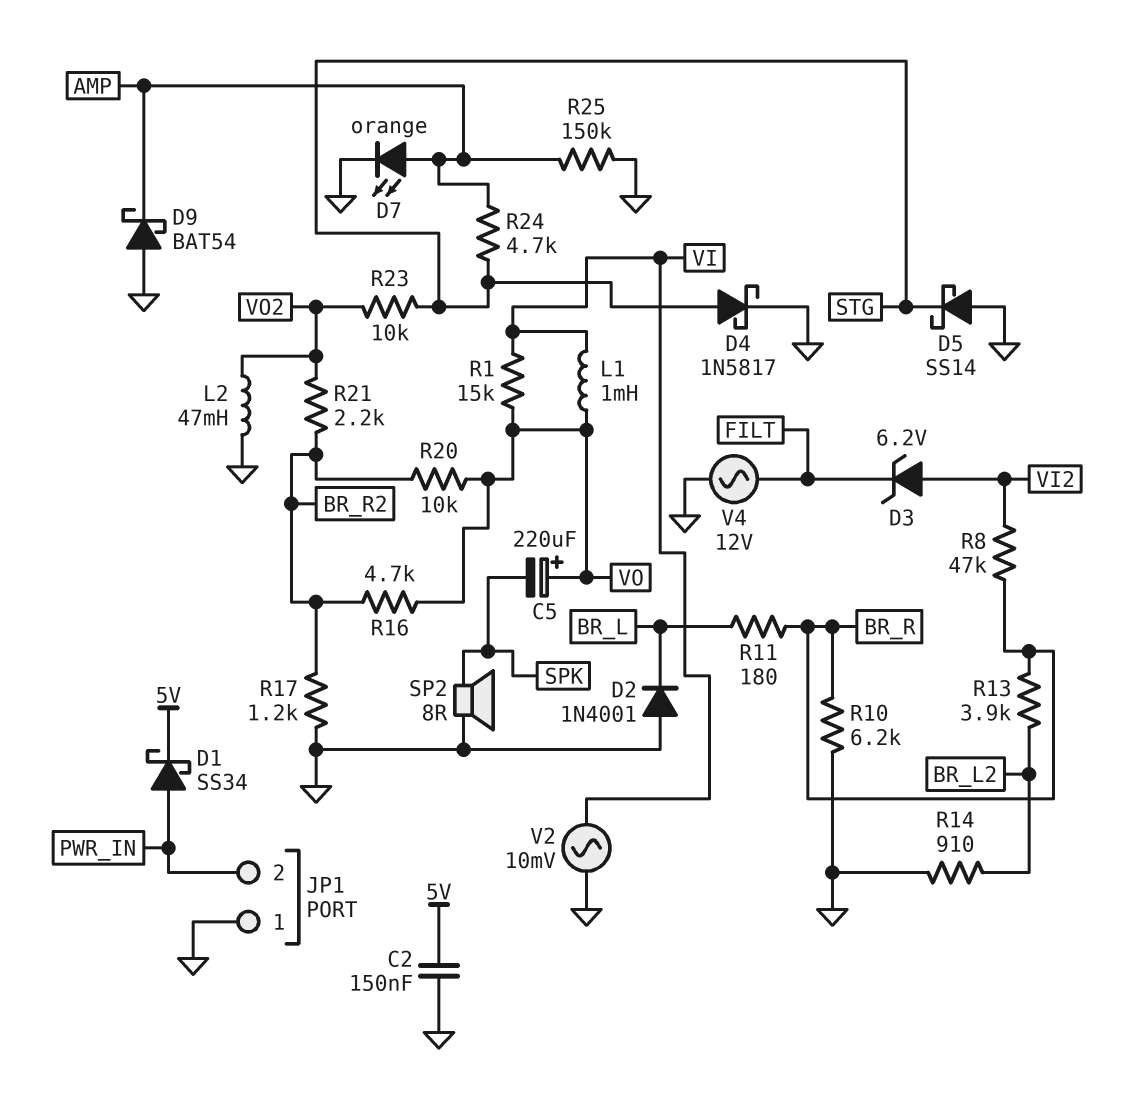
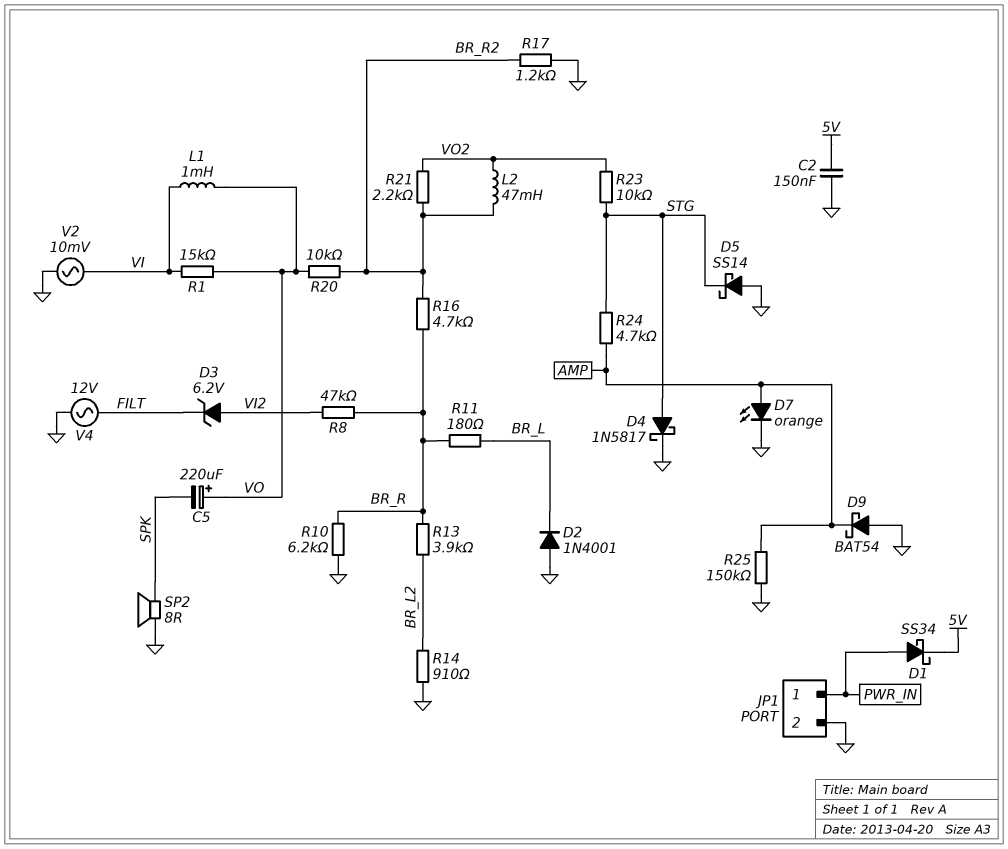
JP1 pin 1: GND -> PWR_IN
JP1 pin 2: PWR_IN -> GND
L2: 47mH (GND, VO2) -> 47mH (BR_R2, VO2)
R16: 4.7k (BR_R2, VO) -> 4.7k (BR_R, BR_R2)

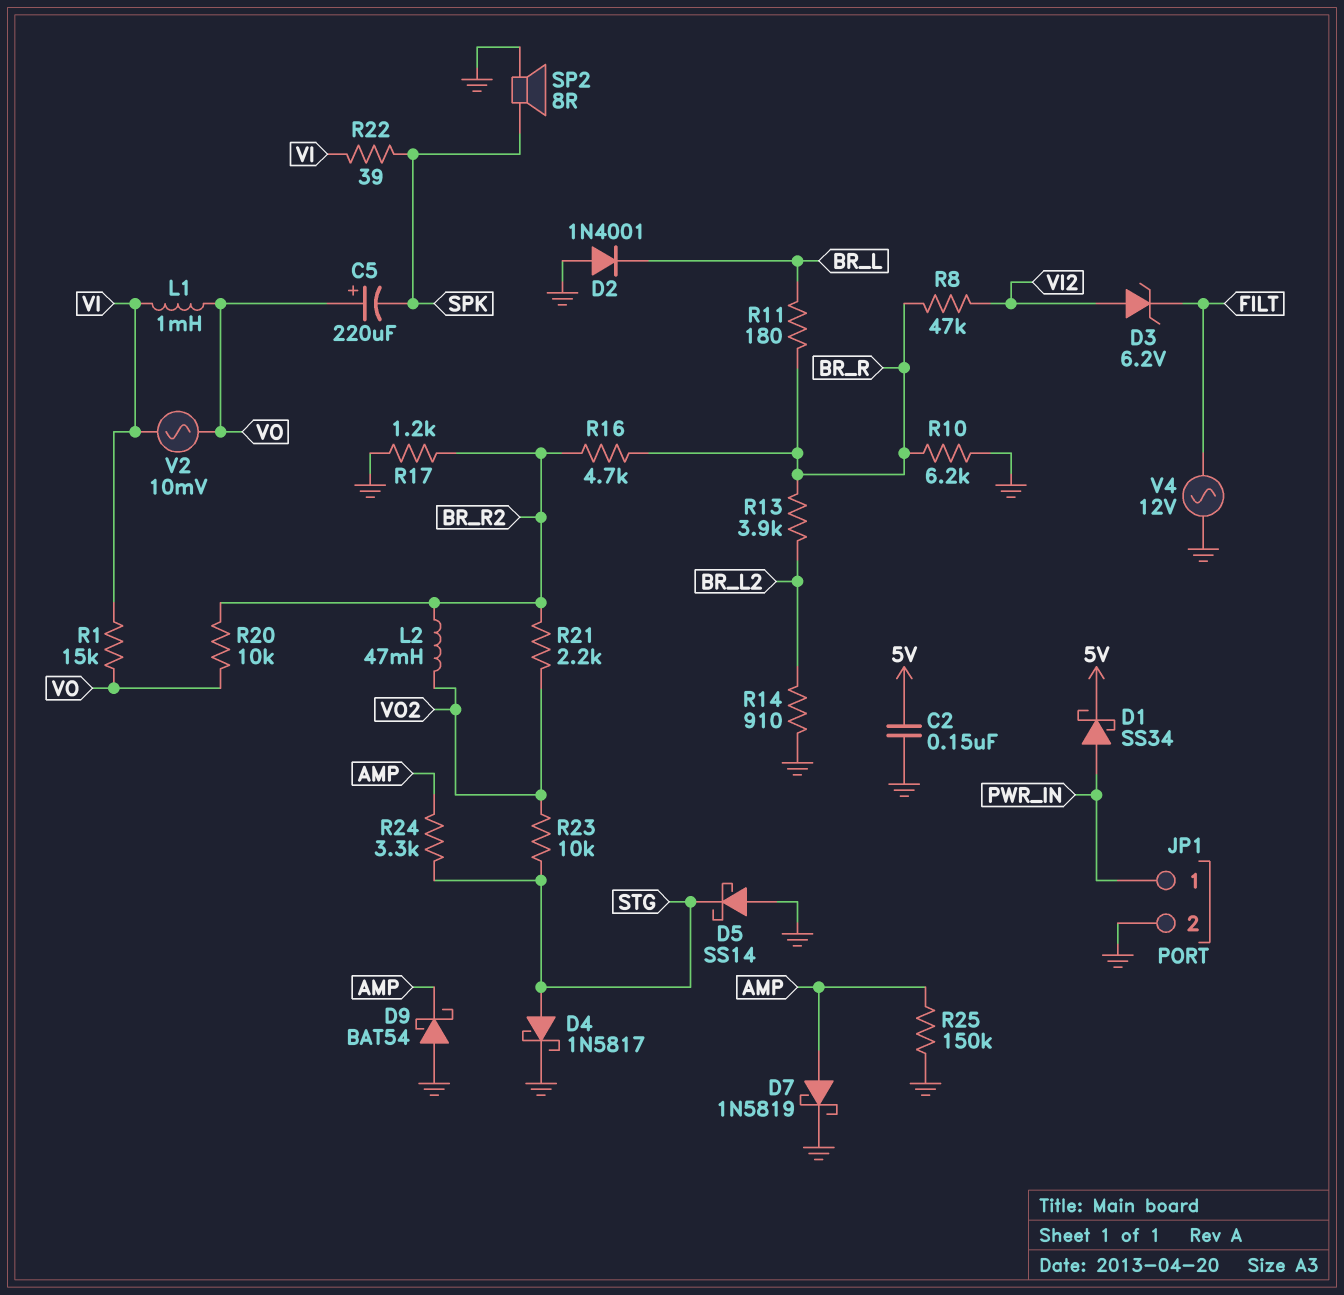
D7: LED orange (A AMP, K GND) -> schottky 1N5819 (A AMP, K GND)
R22: none -> 39 (SPK, VI)
R24: 4.7k (AMP, STG) -> 3.3k (AMP, STG)
V2: AC 10mV (GND, VI) -> AC 10mV (VI, VO)

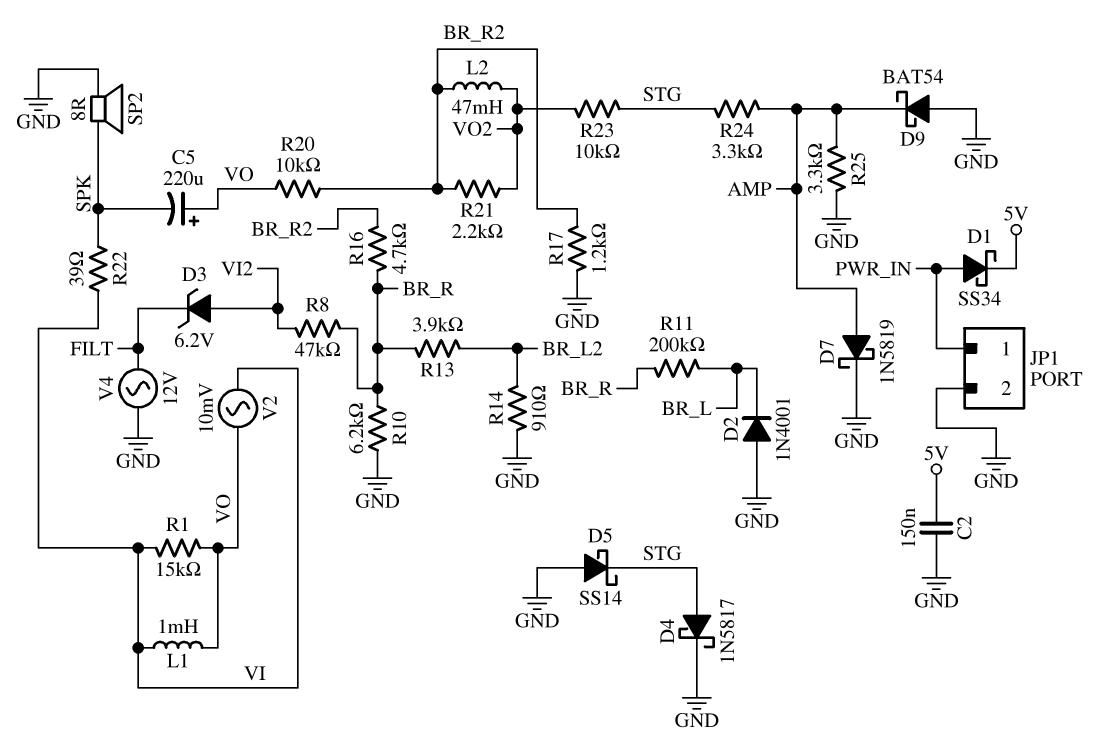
R11: 180 (BR_L, BR_R) -> 200k (BR_L, BR_R)
R25: 150k (AMP, GND) -> 3.3k (AMP, GND)

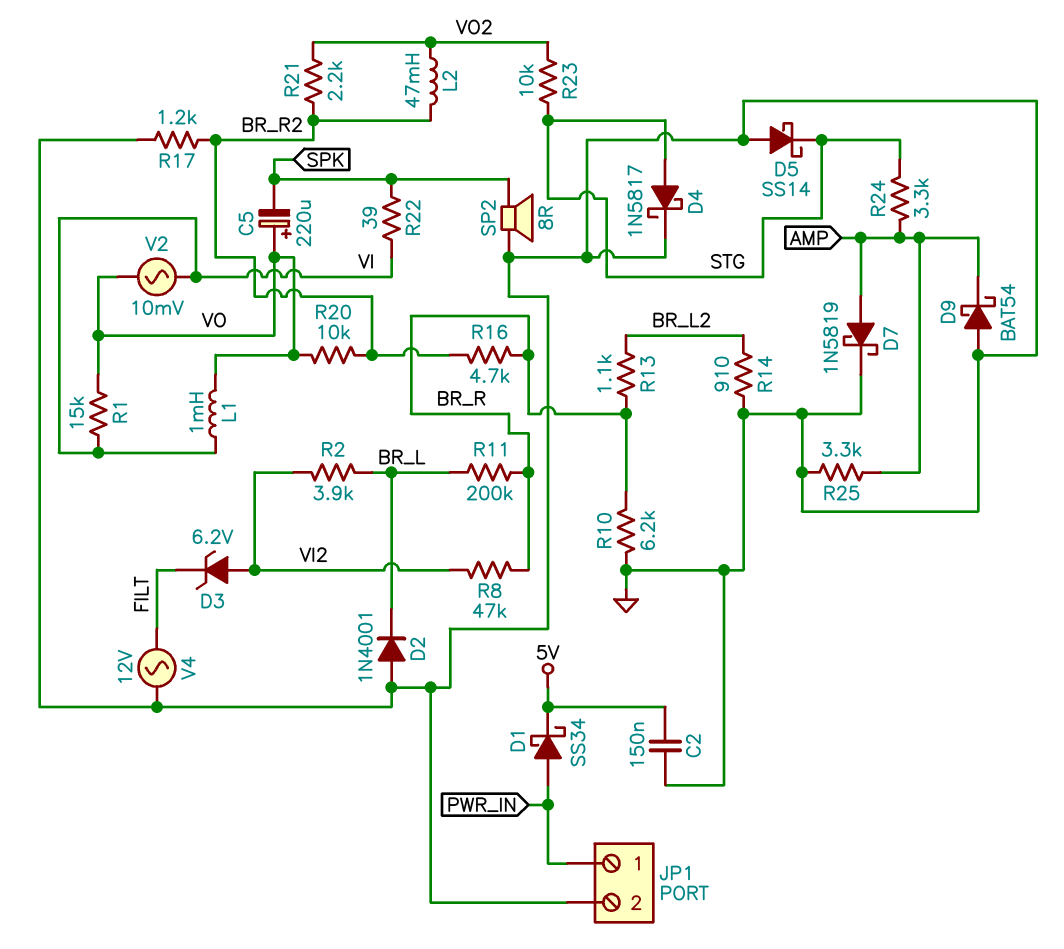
R2: none -> 3.9k (BR_L, VI2)
R13: 3.9k (BR_L2, BR_R) -> 1.1k (BR_L2, BR_R)

